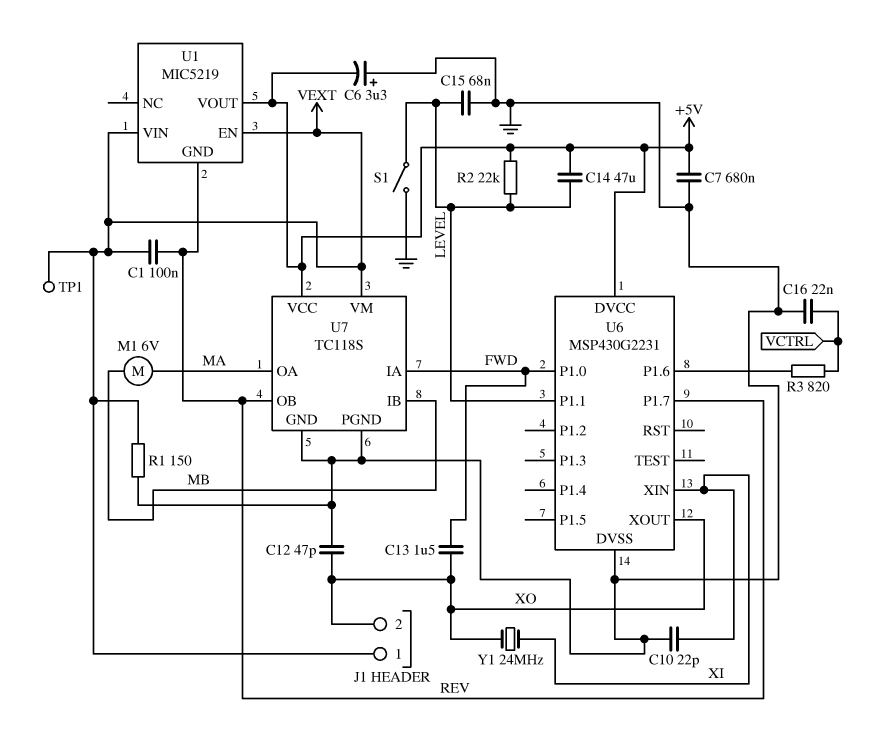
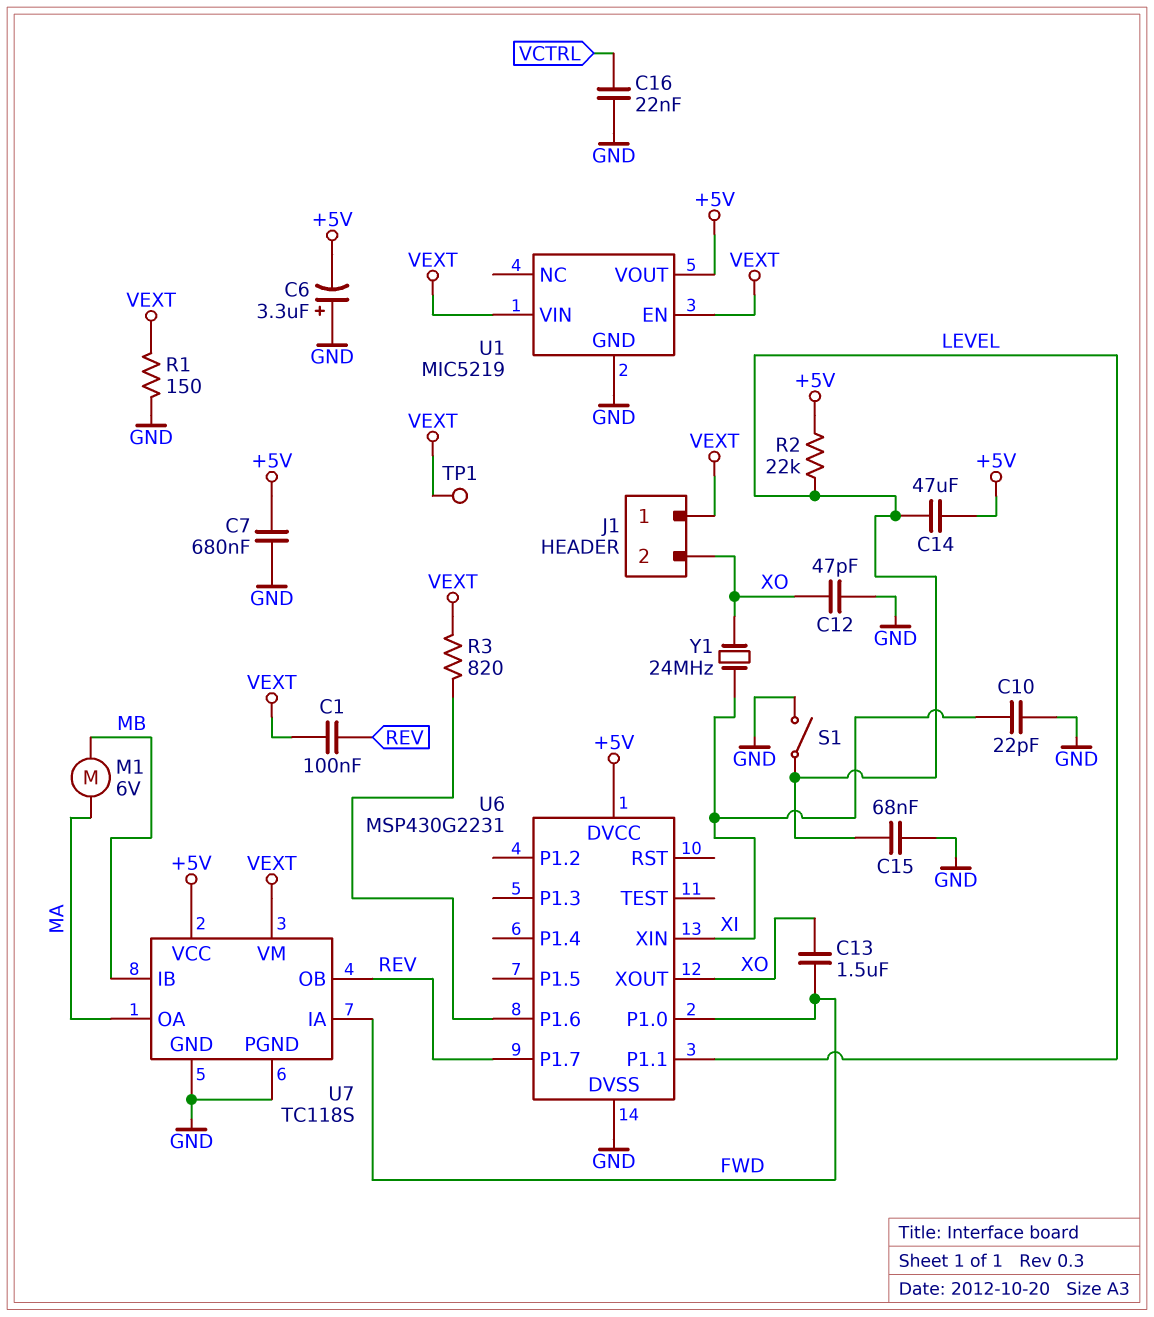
R3: 820 (U6/P1.6, VCTRL) -> 820 (U6/P1.6, VEXT)
U1 pin GND: REV -> GND

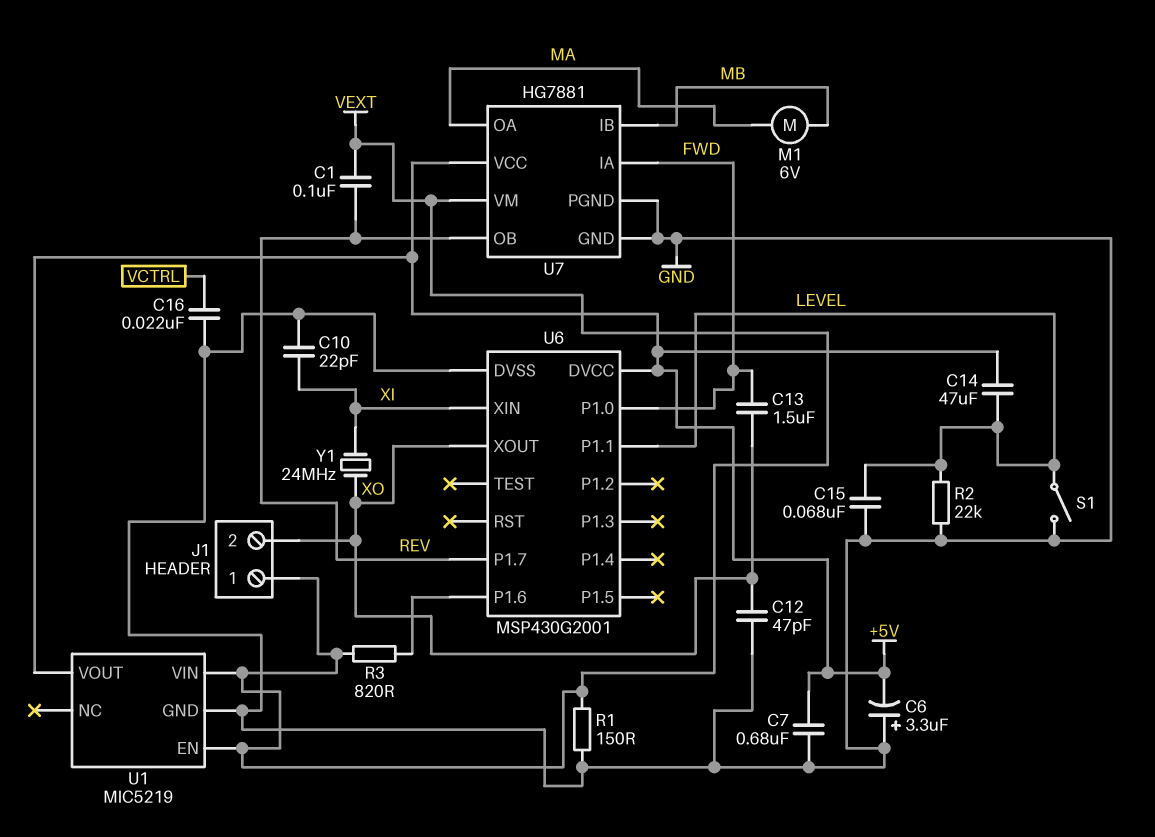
R2: 22k (+5V, LEVEL) -> 22k (GND, LEVEL)
TP1: test point (VEXT) -> none
U6: MSP430G2231 -> MSP430G2001
U7: TC118S -> HG7881

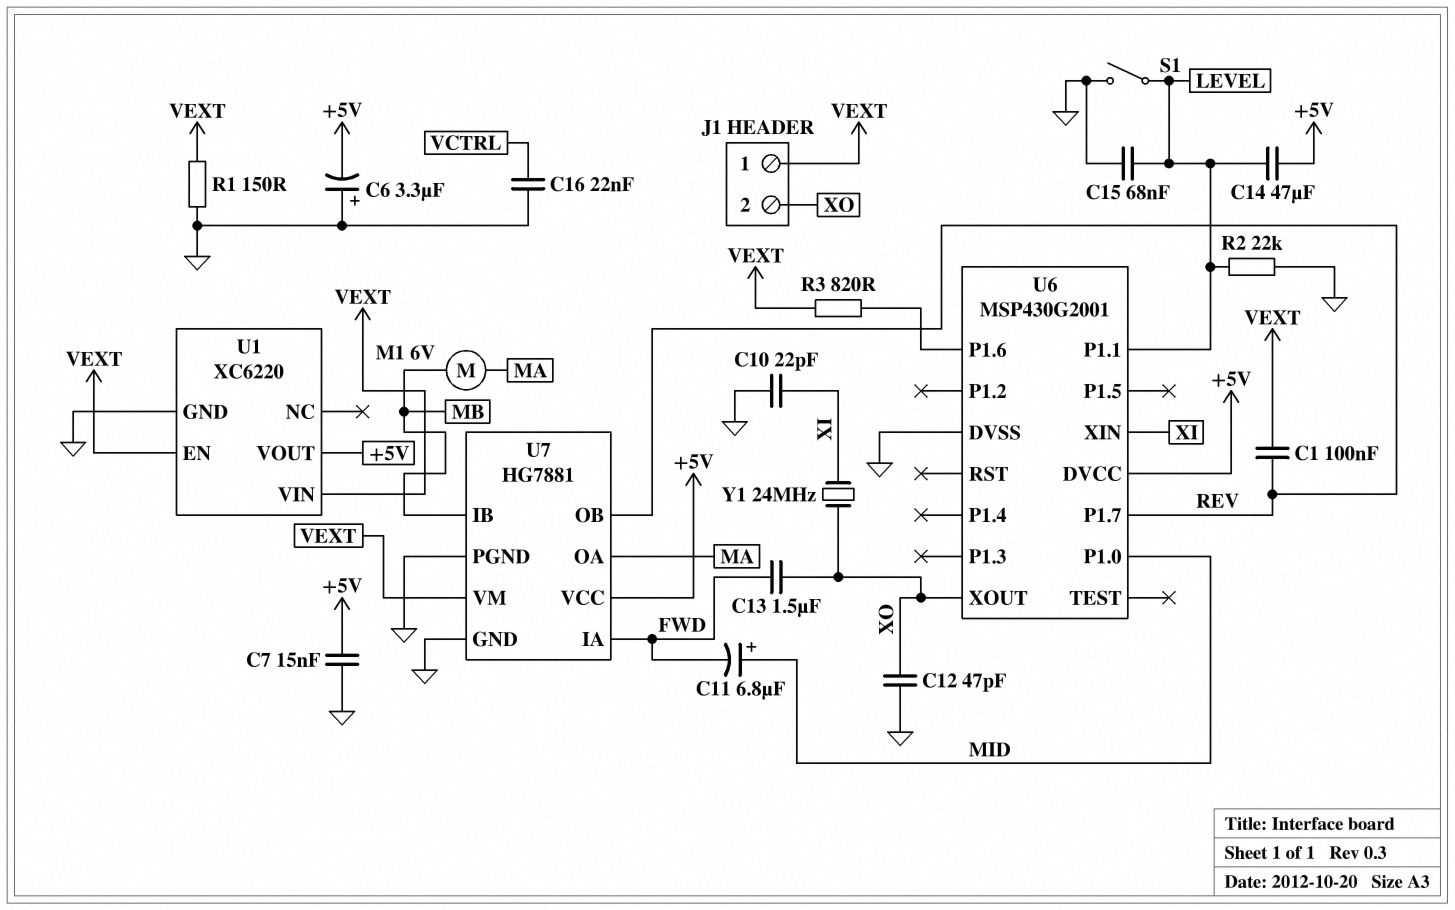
C7: 680nF (+5V, GND) -> 15nF (+5V, GND)
C11: none -> 6.8uF (plus MID, minus FWD)
U1: MIC5219 -> XC6220
U6 pin P1.0: FWD -> MID

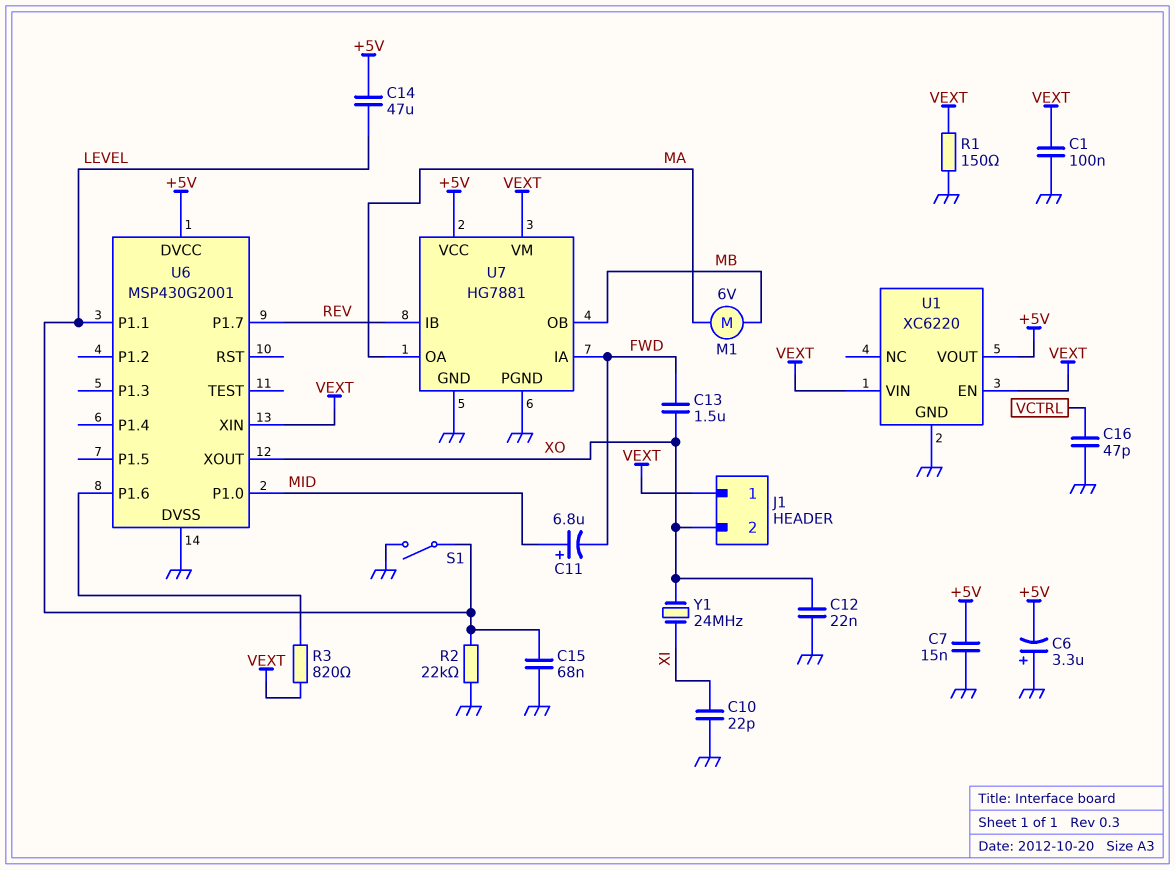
C1: 100nF (REV, VEXT) -> 100nF (GND, VEXT)
C12: 47pF (GND, XO) -> 22nF (GND, XO)
C16: 22nF (GND, VCTRL) -> 47pF (GND, VCTRL)
U6 pin XIN: XI -> VEXT
U7 pin IB: MB -> REV
U7 pin OB: REV -> MB

